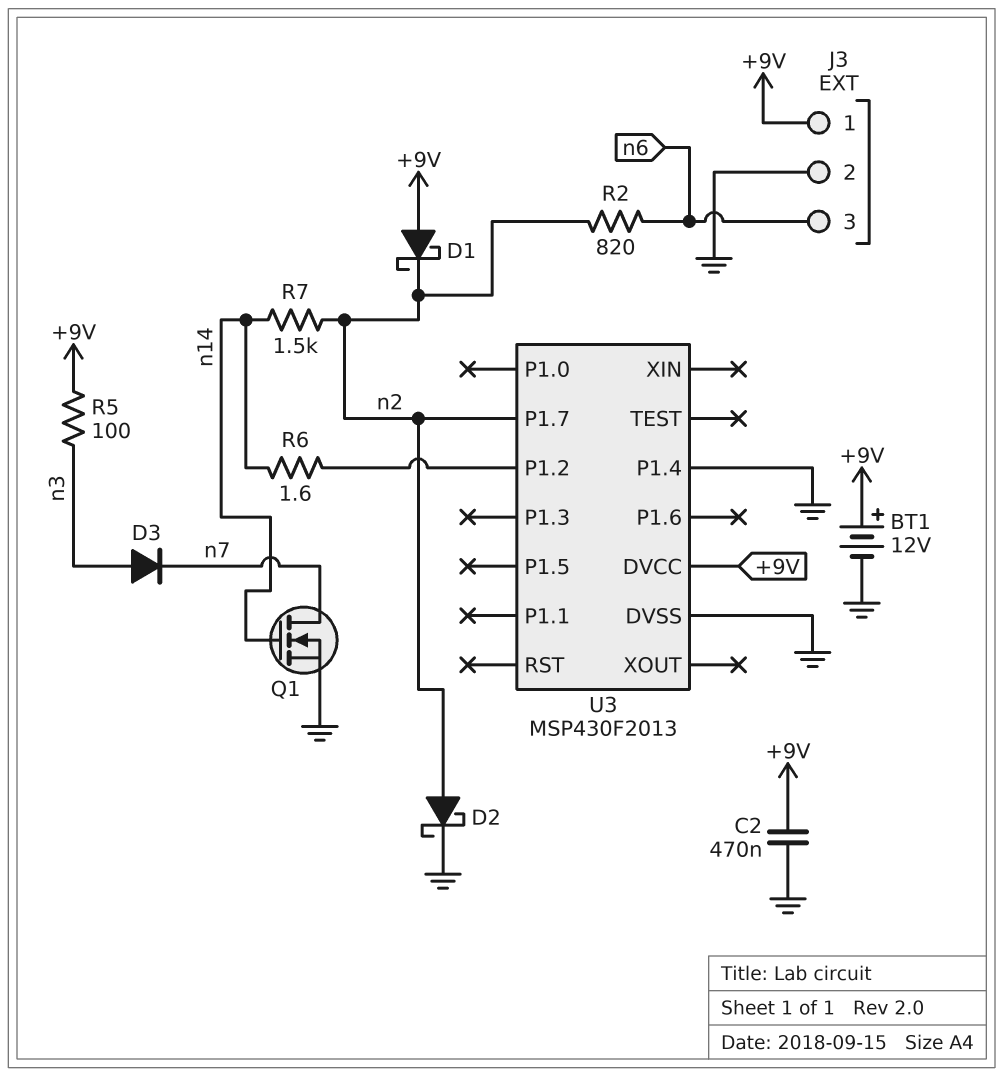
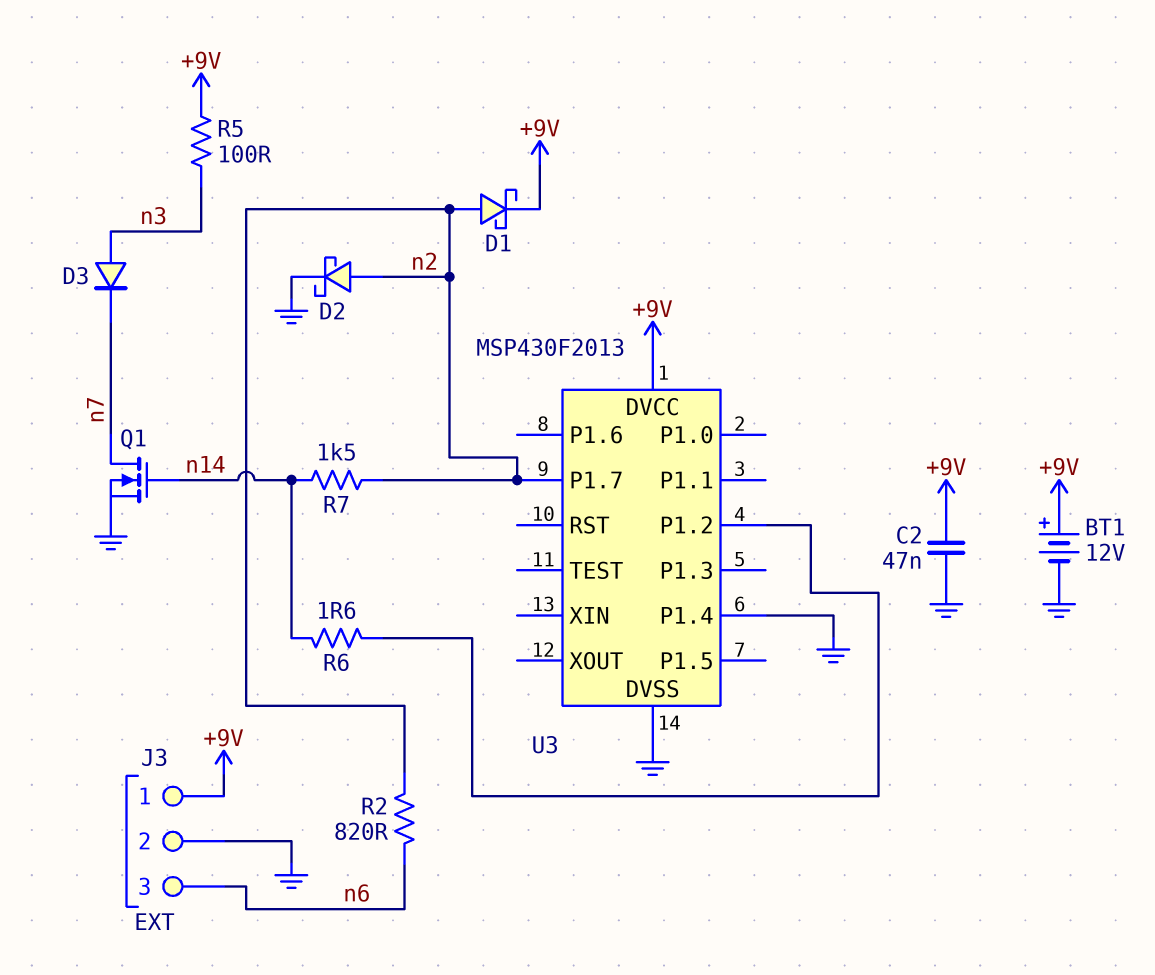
C2: 470nF (+9V, GND) -> 47nF (+9V, GND)
D1: schottky (A +9V, K n2) -> schottky (A n2, K +9V)

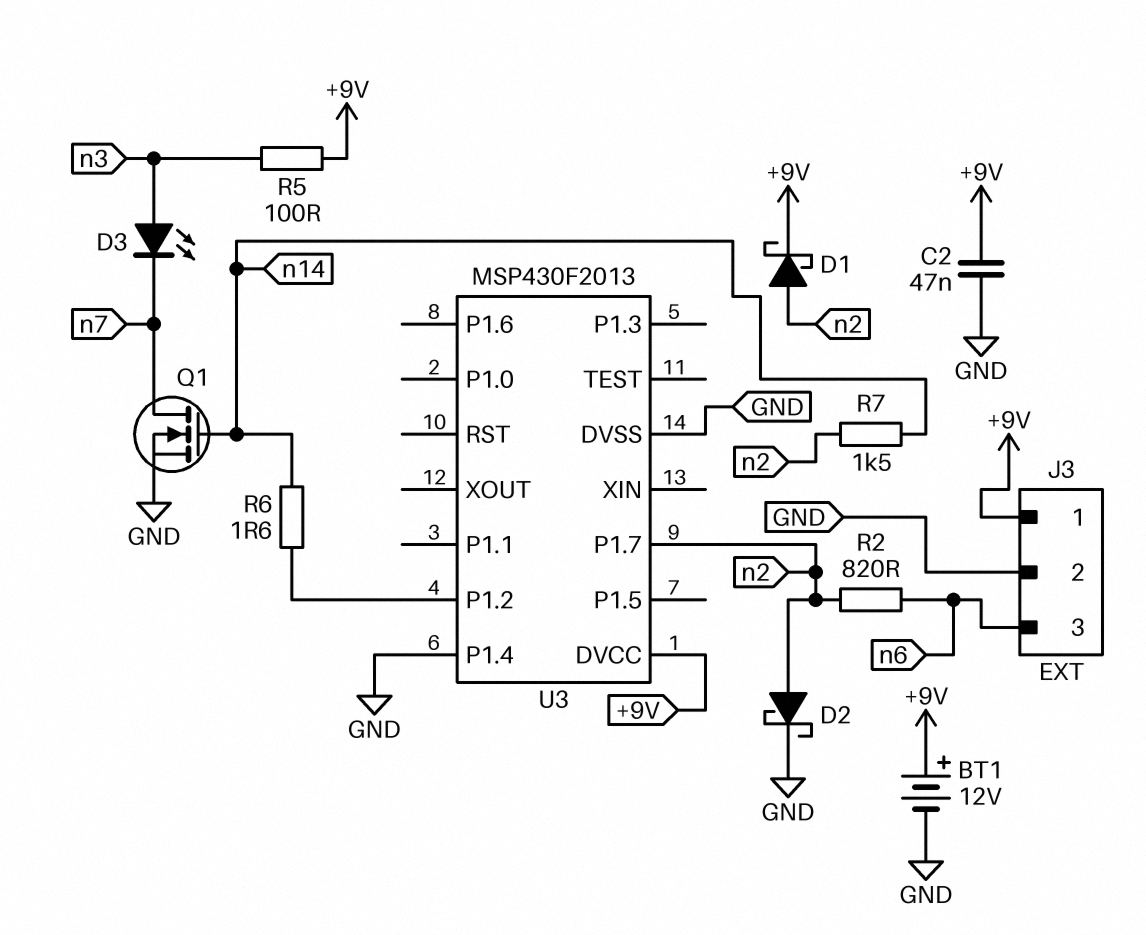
D3: diode (A n3, K n7) -> LED (A n3, K n7)

